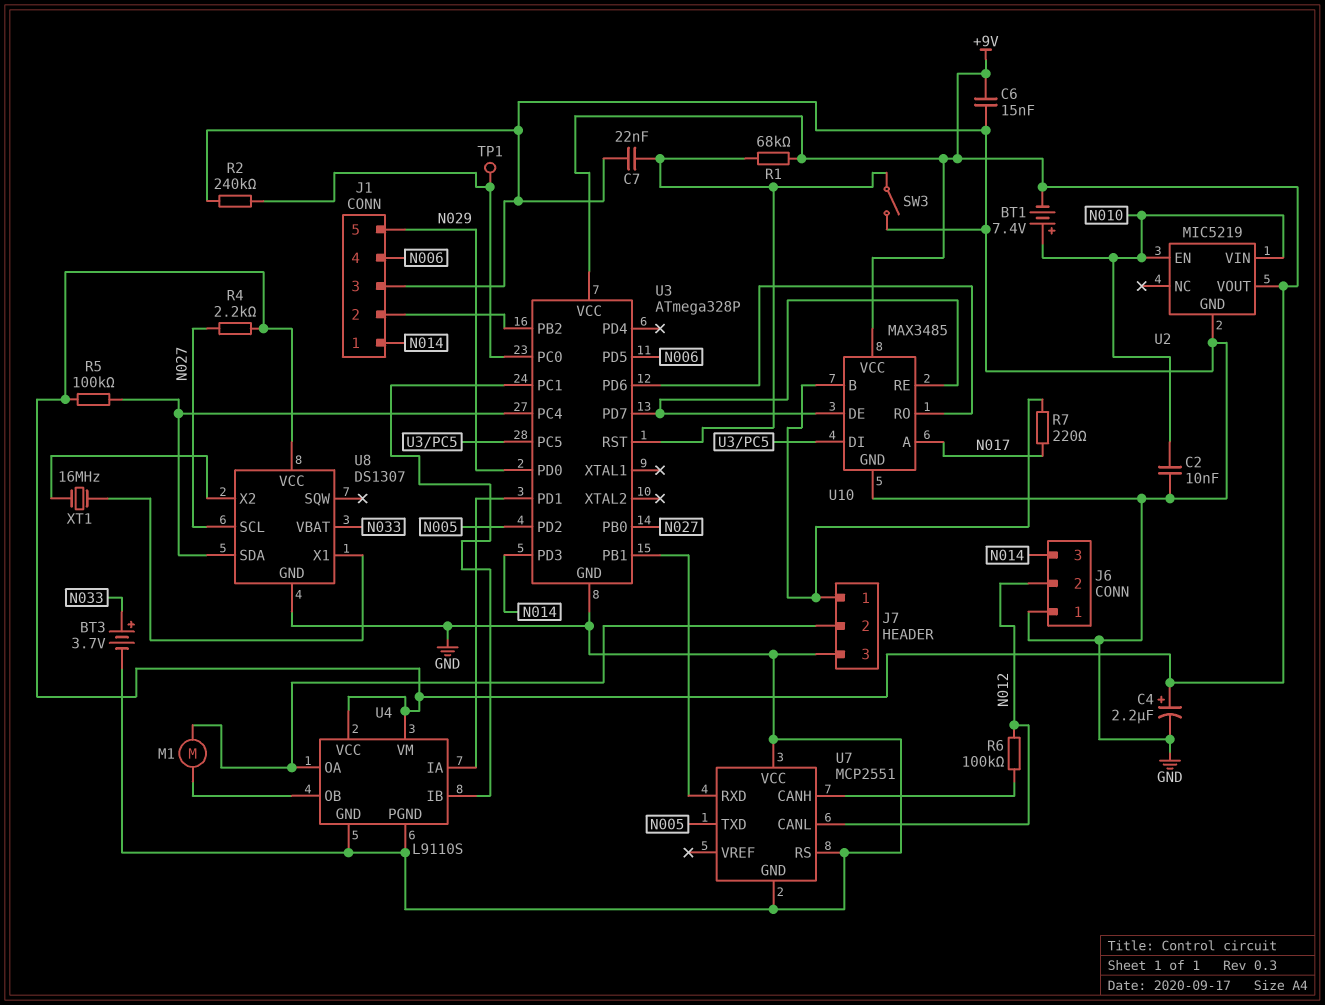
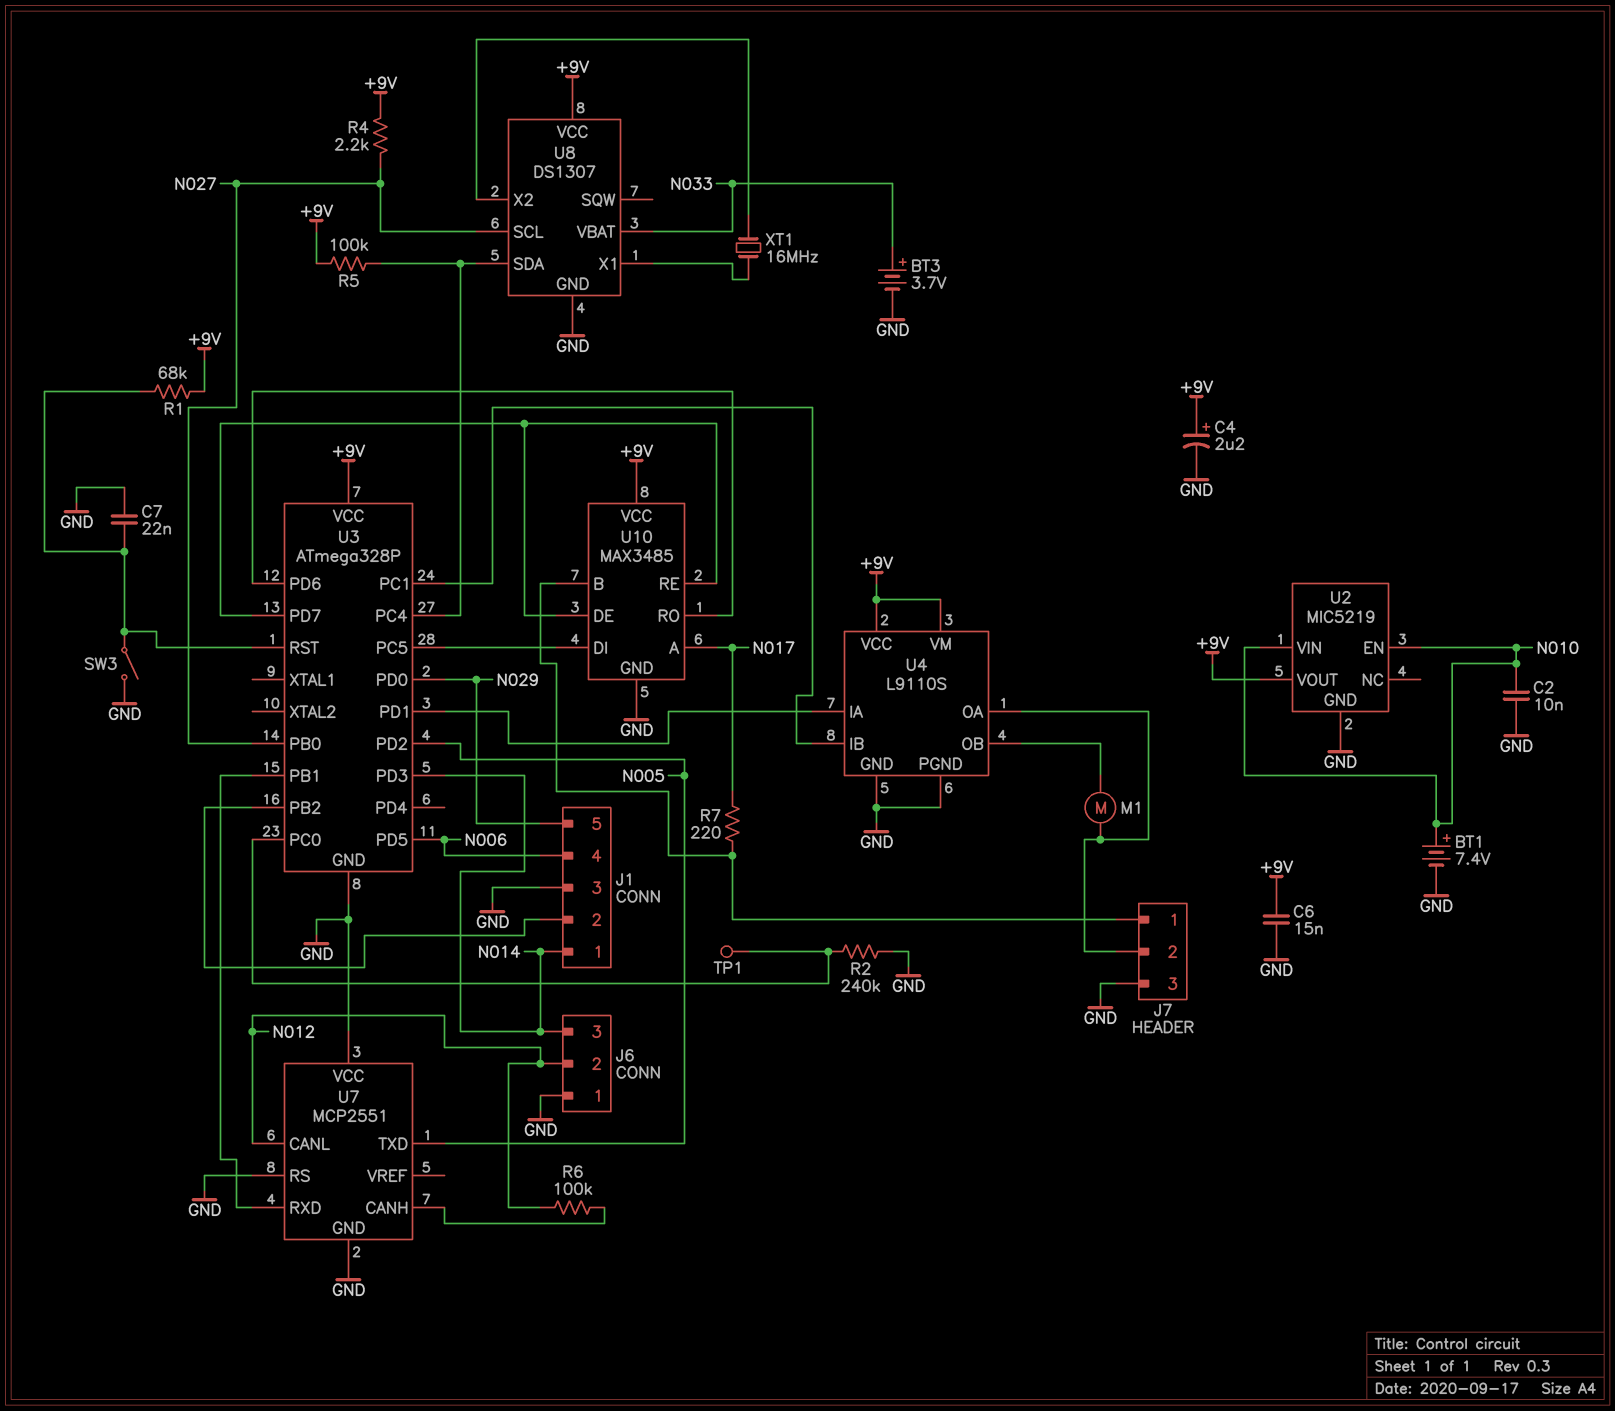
BT1: 7.4V (plus N010, minus +9V) -> 7.4V (plus N010, minus GND)

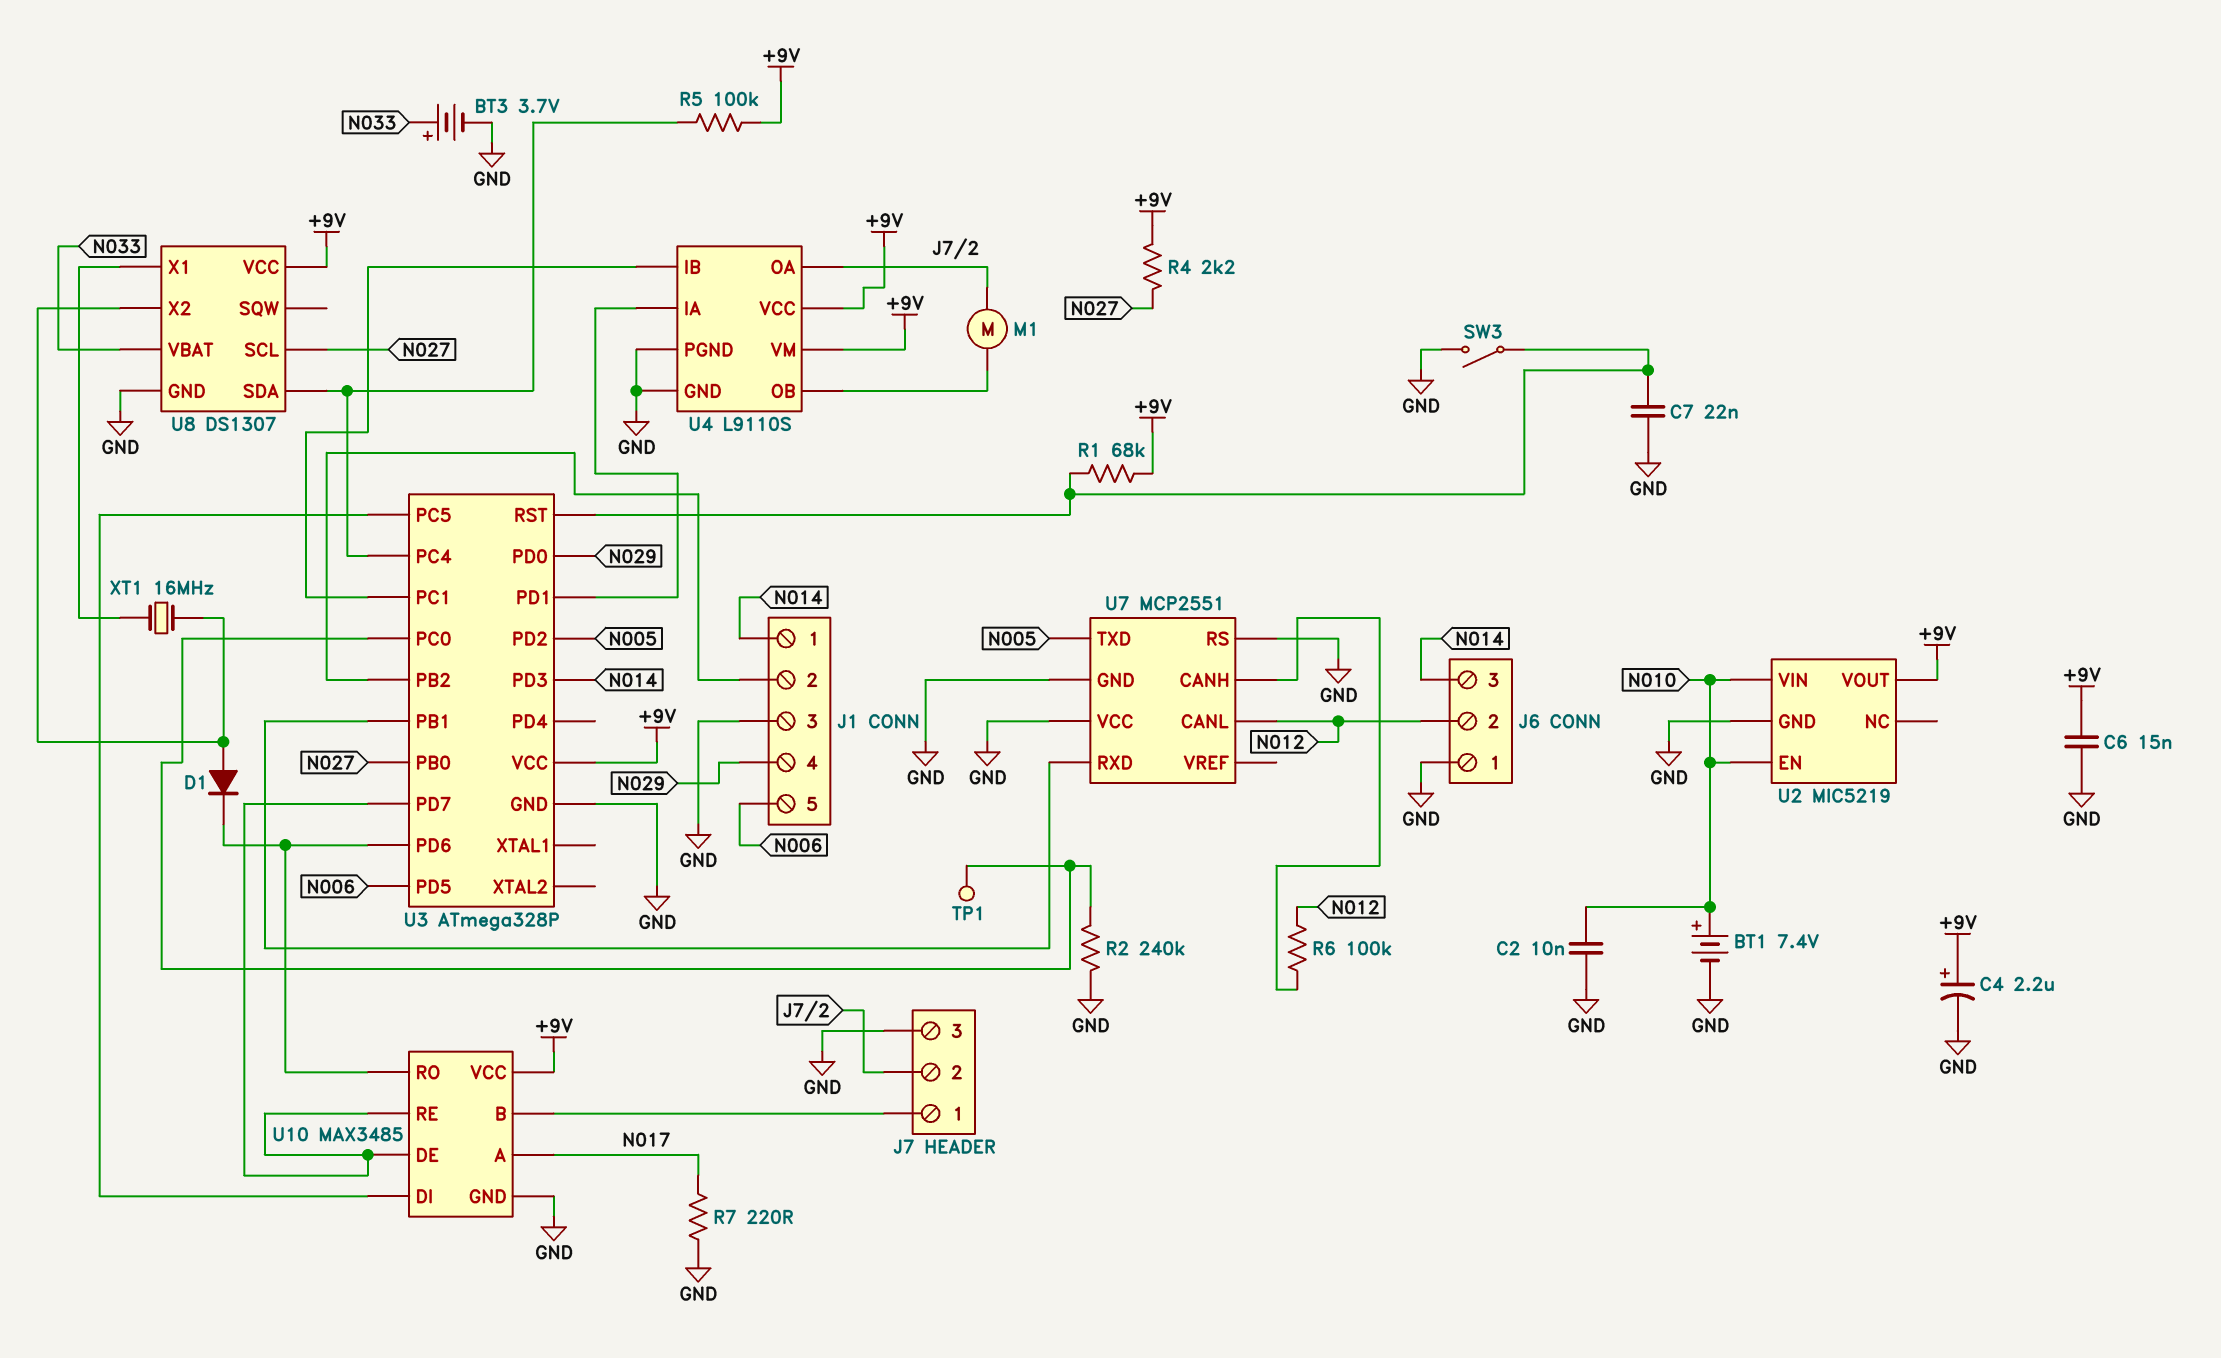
D1: none -> diode (A U8/X2, K U3/PD6)
J1 pin 4: N006 -> N029
J1 pin 5: N029 -> N006
R7: 220 (J7/1, N017) -> 220 (GND, N017)

